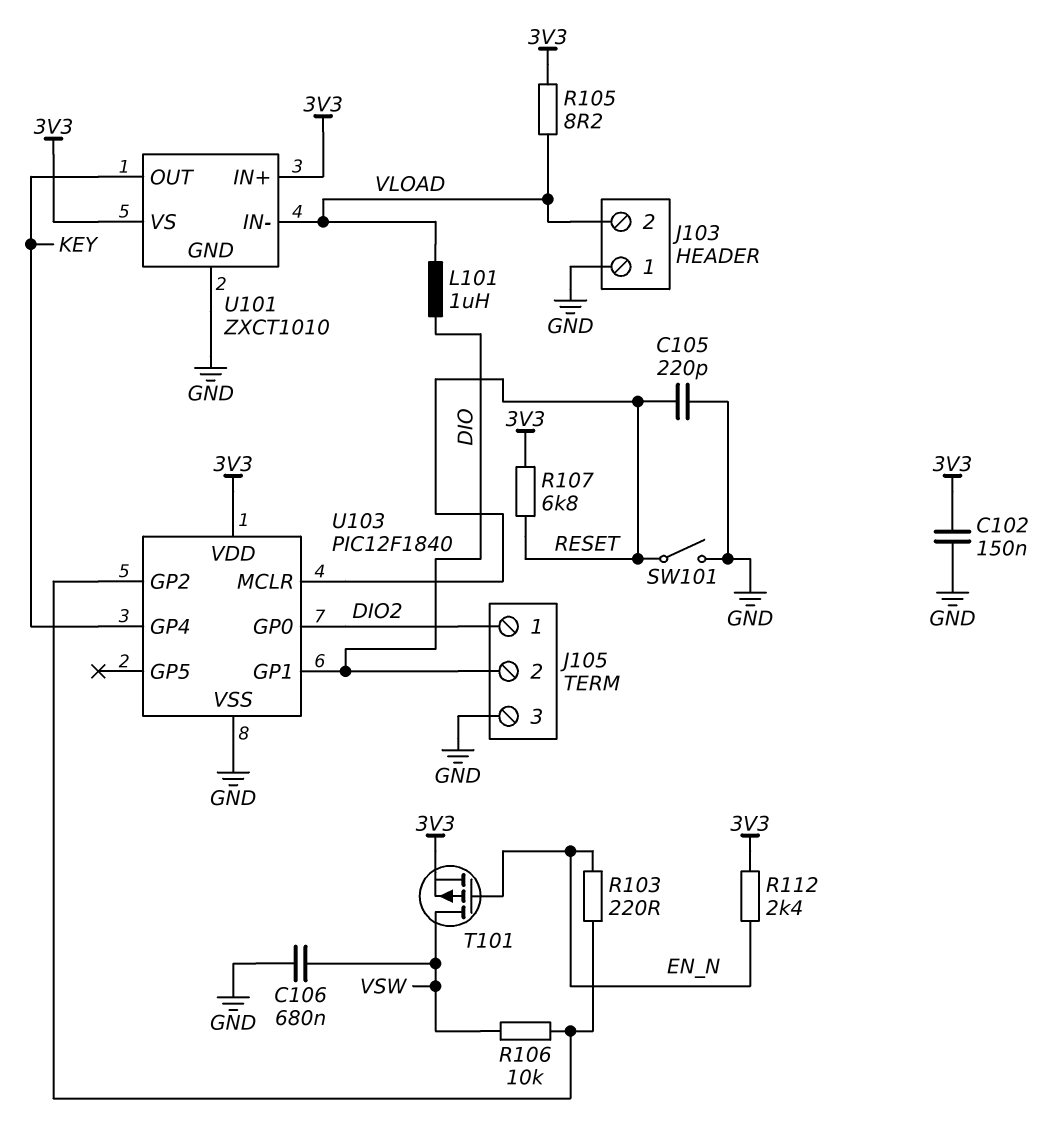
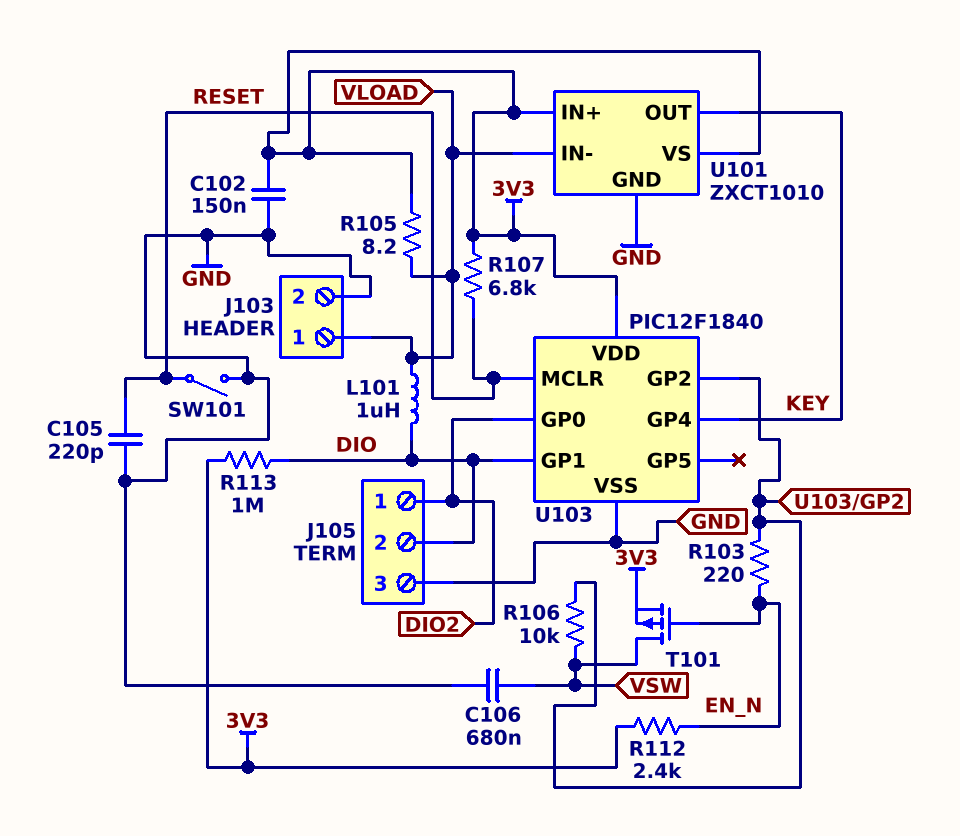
J103 pin 1: GND -> VLOAD
J103 pin 2: VLOAD -> GND
R113: none -> 1M (3V3, DIO)

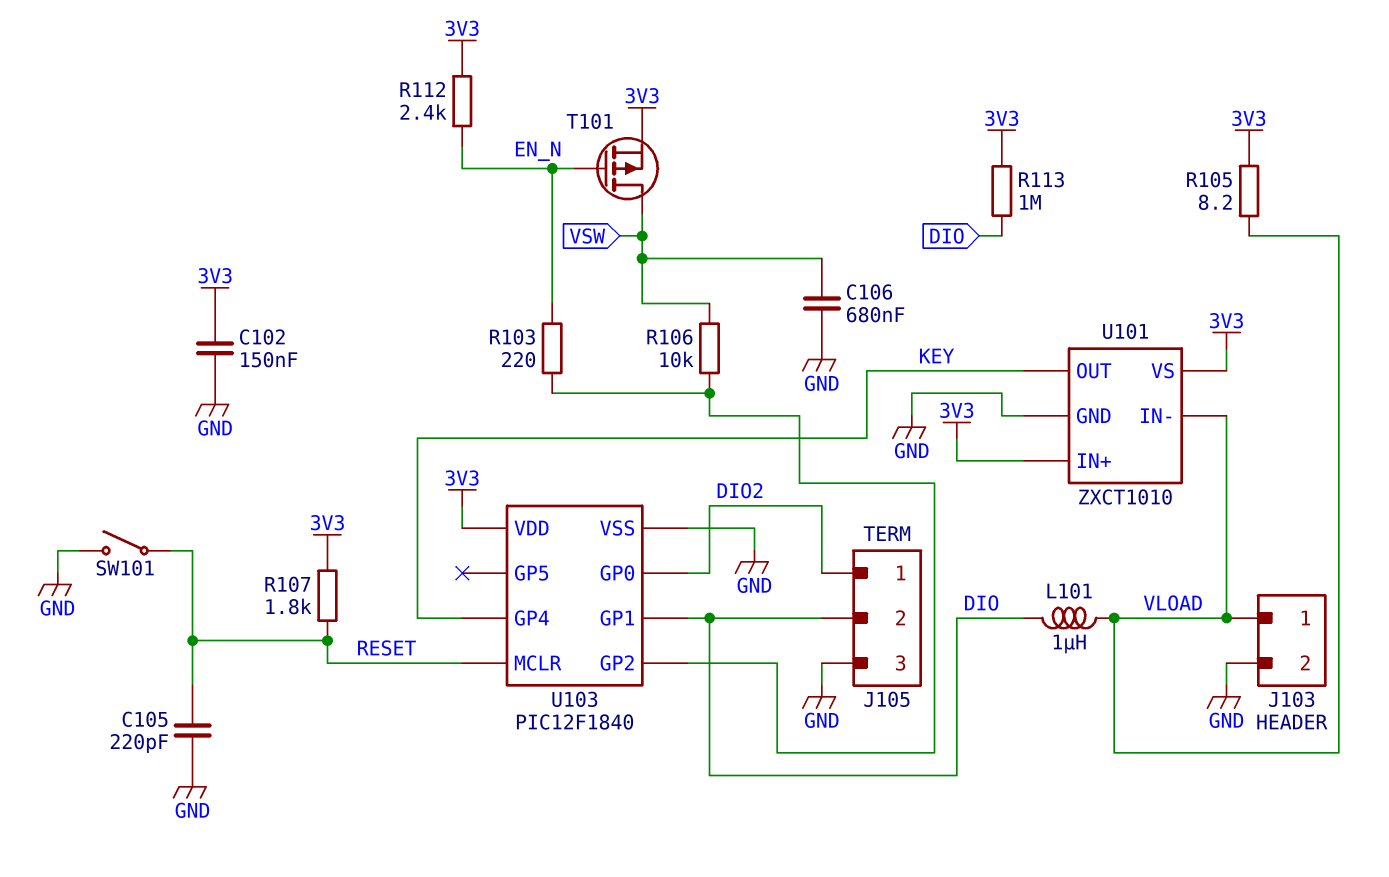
R107: 6.8k (3V3, RESET) -> 1.8k (3V3, RESET)

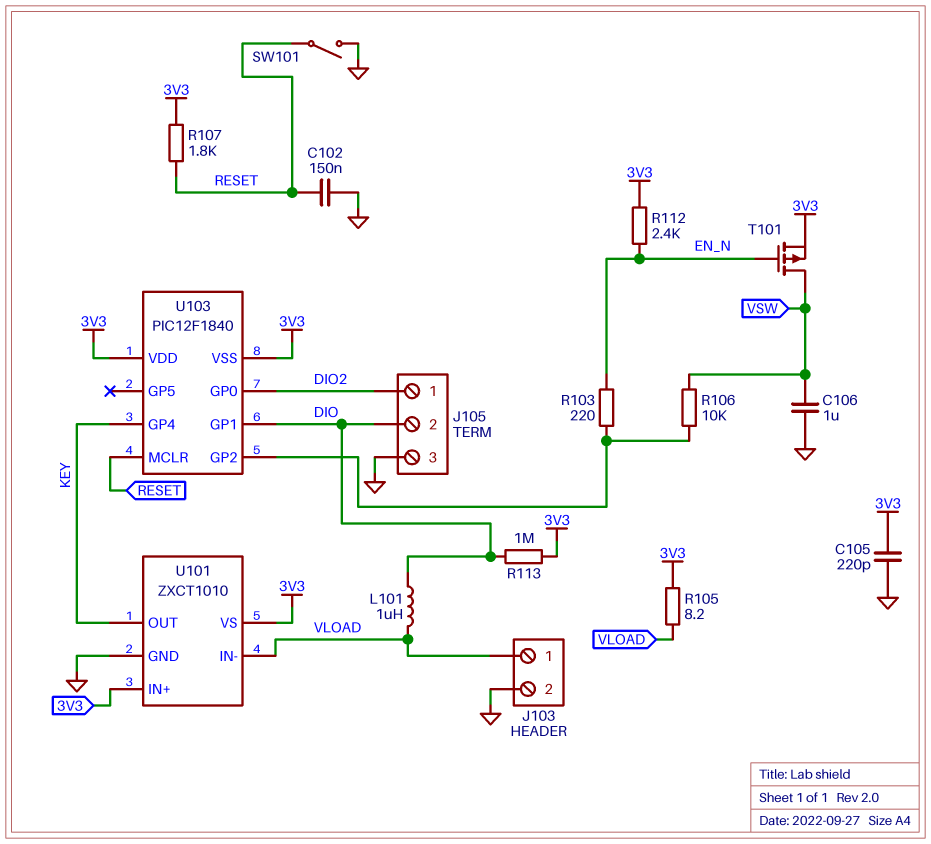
C102: 150nF (3V3, GND) -> 150nF (GND, RESET)
C105: 220pF (GND, RESET) -> 220pF (3V3, GND)
C106: 680nF (GND, VSW) -> 1uF (GND, VSW)
U103 pin VSS: GND -> 3V3

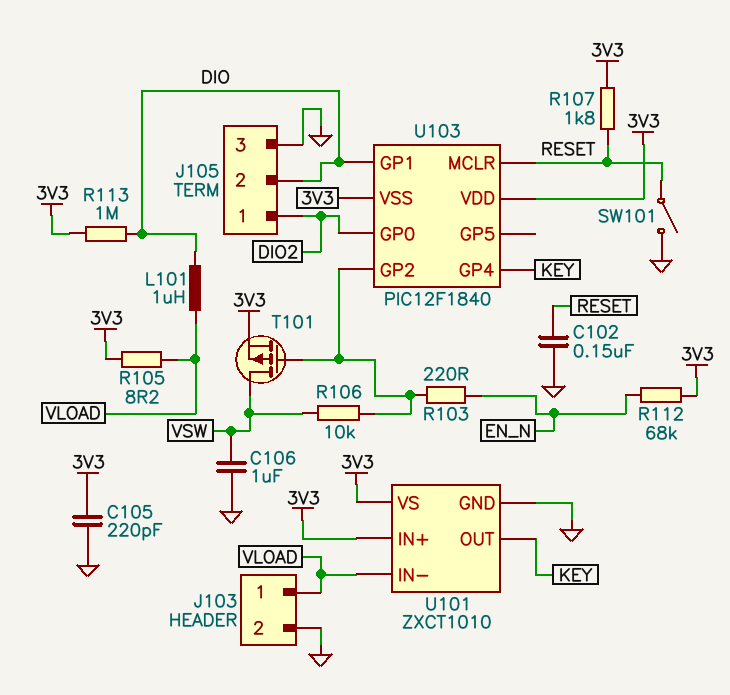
R112: 2.4k (3V3, EN_N) -> 68k (3V3, EN_N)
T101: PMOS (G EN_N, D VSW, S 3V3) -> PMOS (G U103/GP2, D VSW, S 3V3)

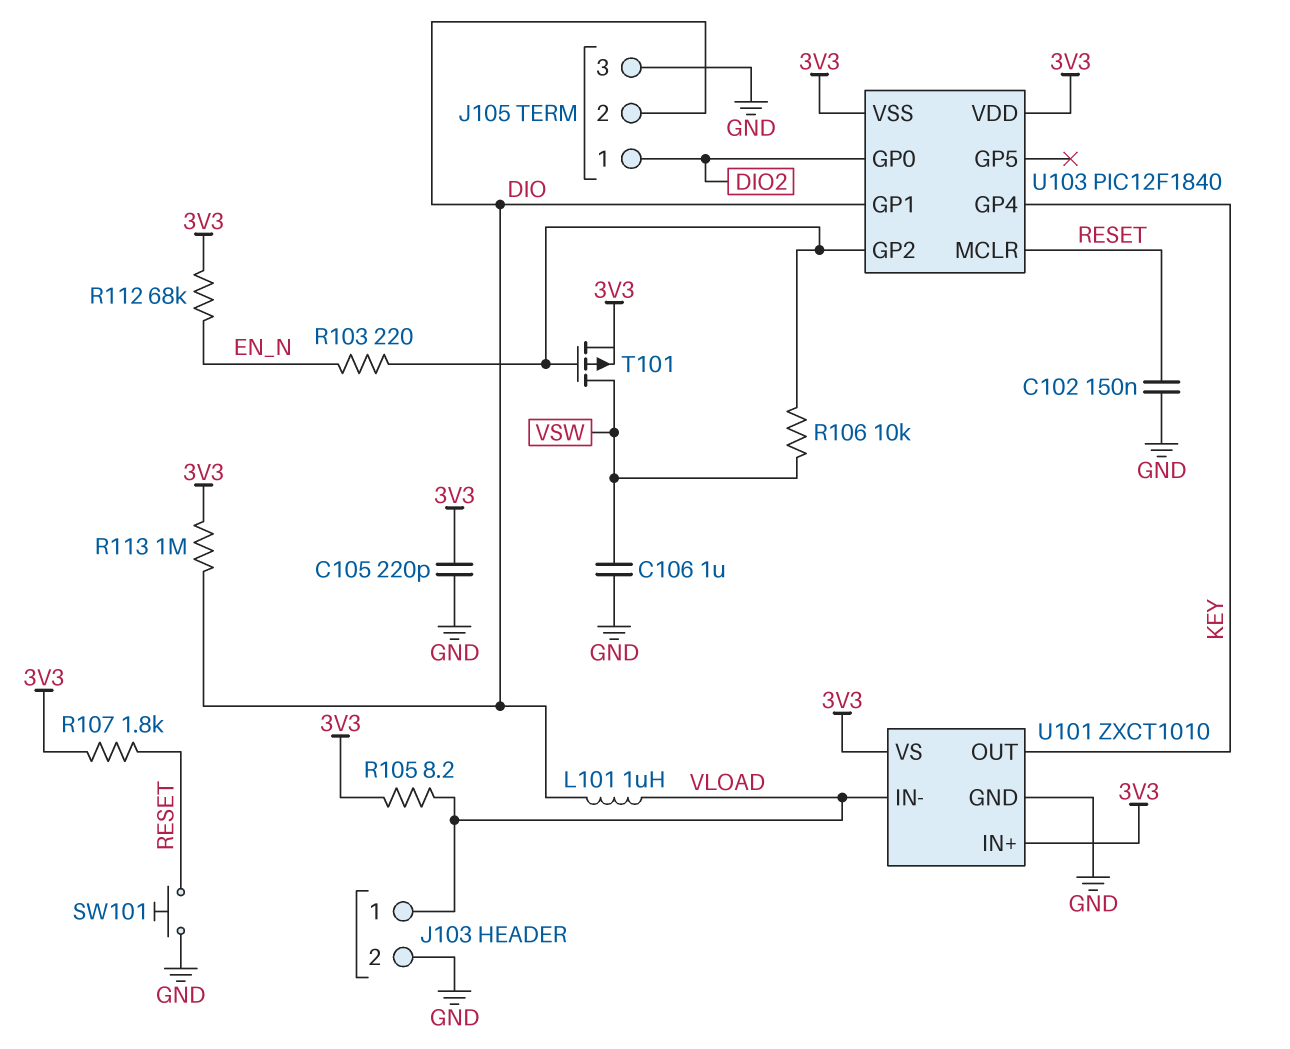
SW101: switch (GND, RESET) -> button (GND, RESET)

